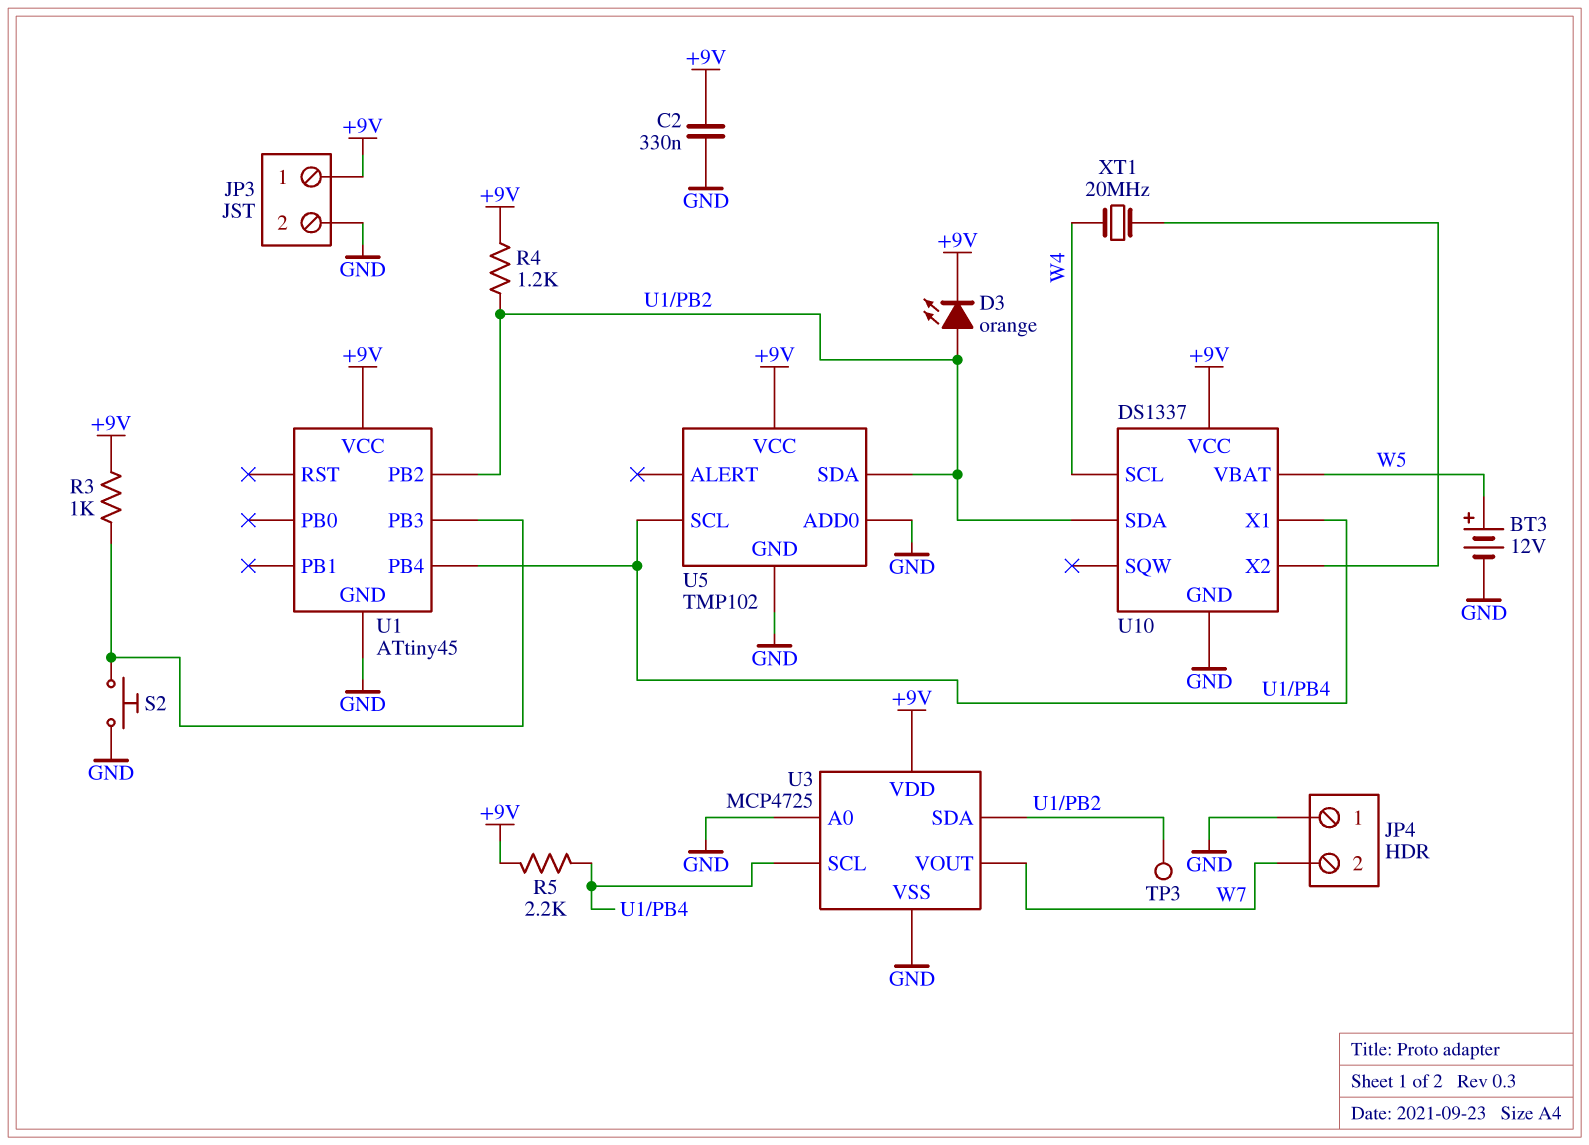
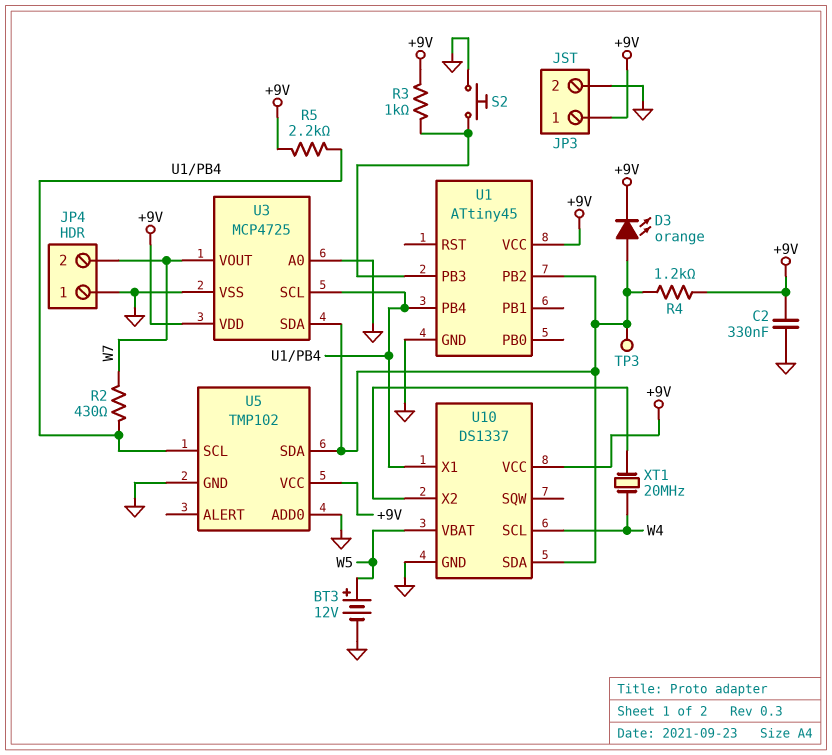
R2: none -> 430 (U1/PB4, W7)

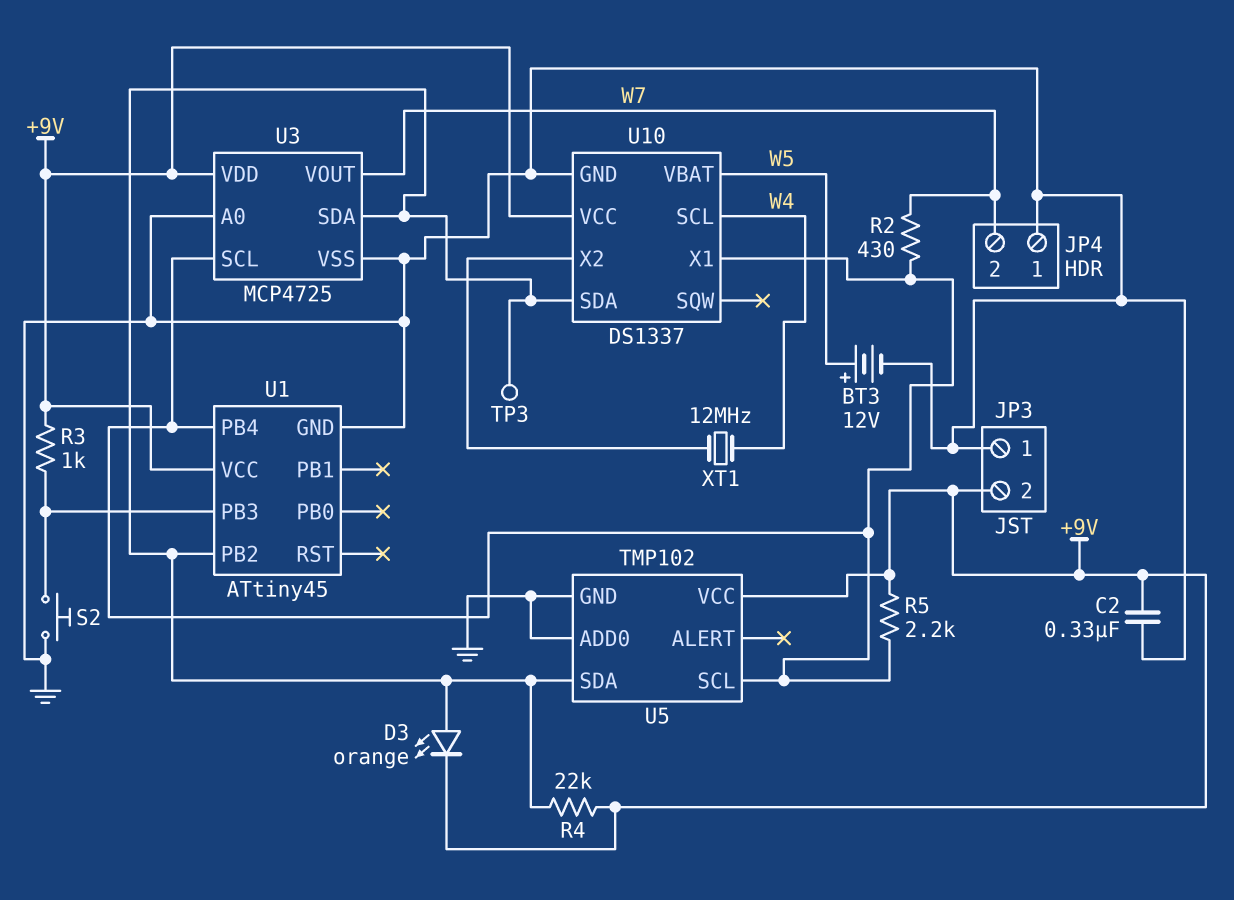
JP3 pin 1: +9V -> GND
JP3 pin 2: GND -> +9V
R4: 1.2k (+9V, U1/PB2) -> 22k (+9V, U1/PB2)
XT1: 20MHz (U10/X2, W4) -> 12MHz (U10/X2, W4)

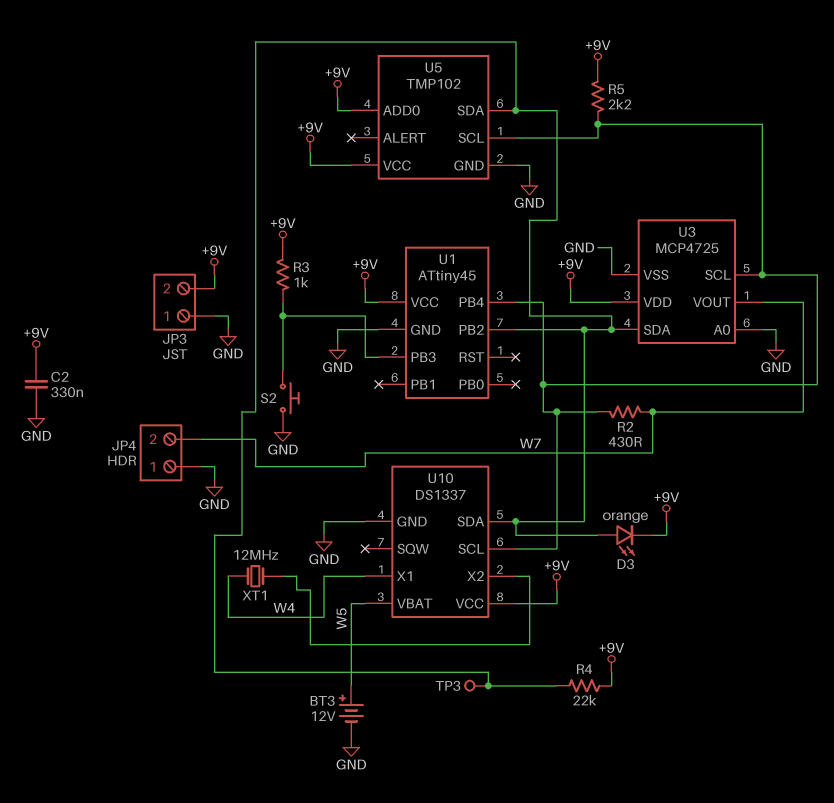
U5 pin ADD0: GND -> +9V
U10 pin SCL: W4 -> U1/PB4
U10 pin X1: U1/PB4 -> W4

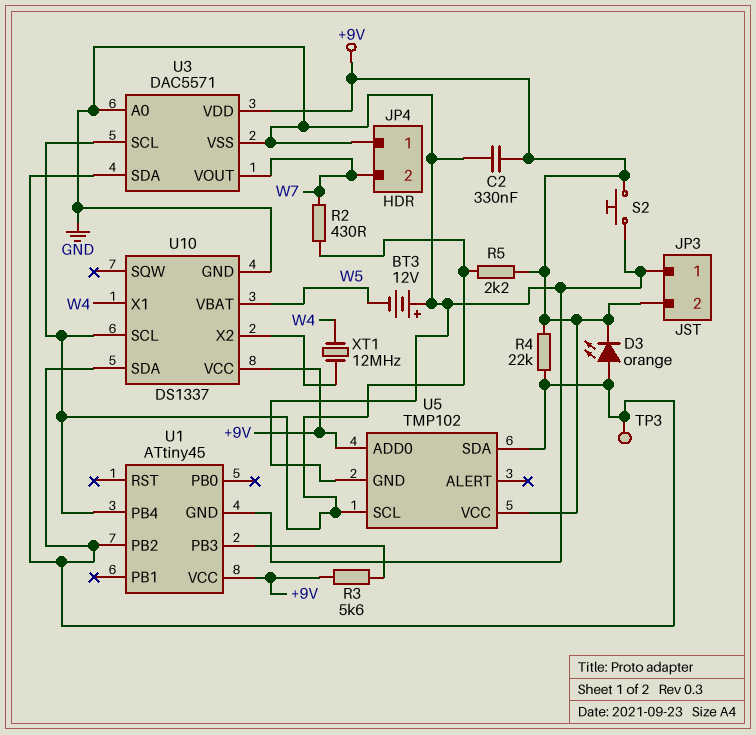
BT3: 12V (plus W5, minus GND) -> 12V (plus GND, minus W5)
R3: 1k (+9V, U1/PB3) -> 5.6k (+9V, U1/PB3)
S2: button (GND, U1/PB3) -> button (+9V, GND)
U3: MCP4725 -> DAC5571

